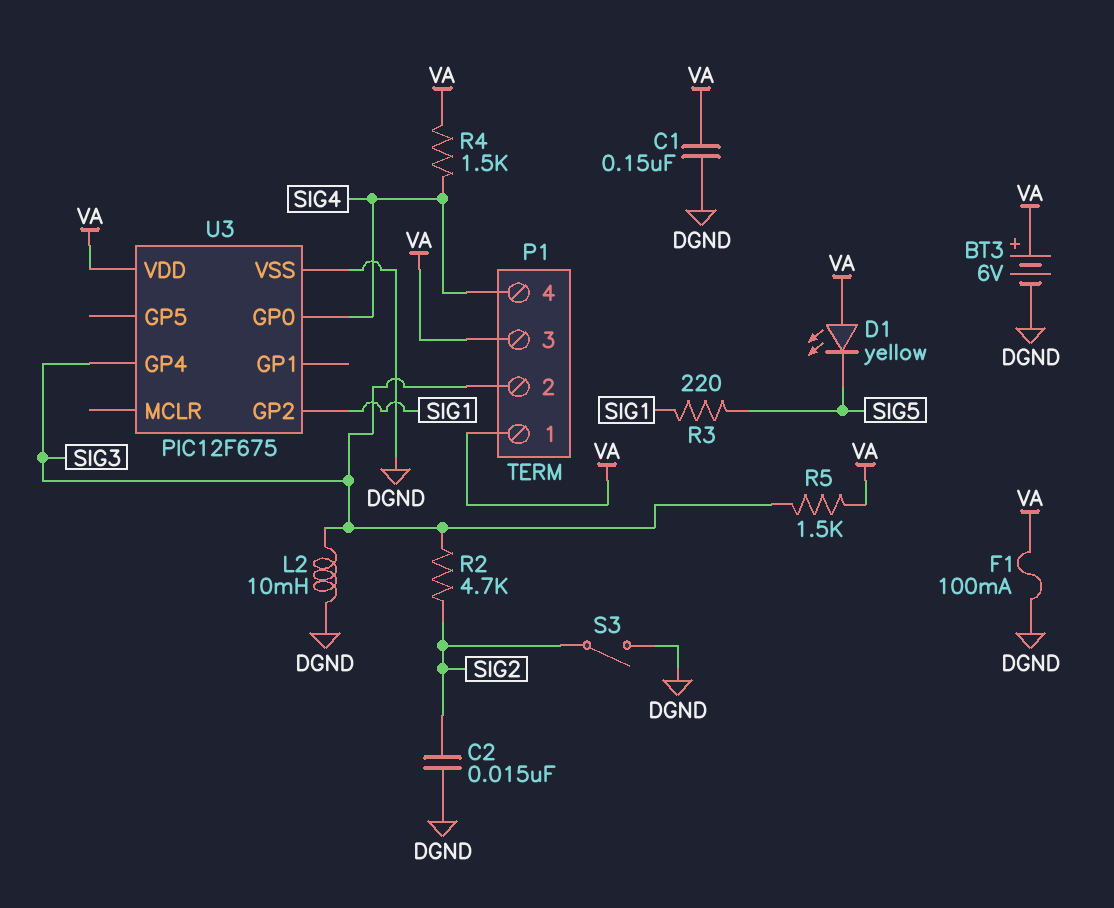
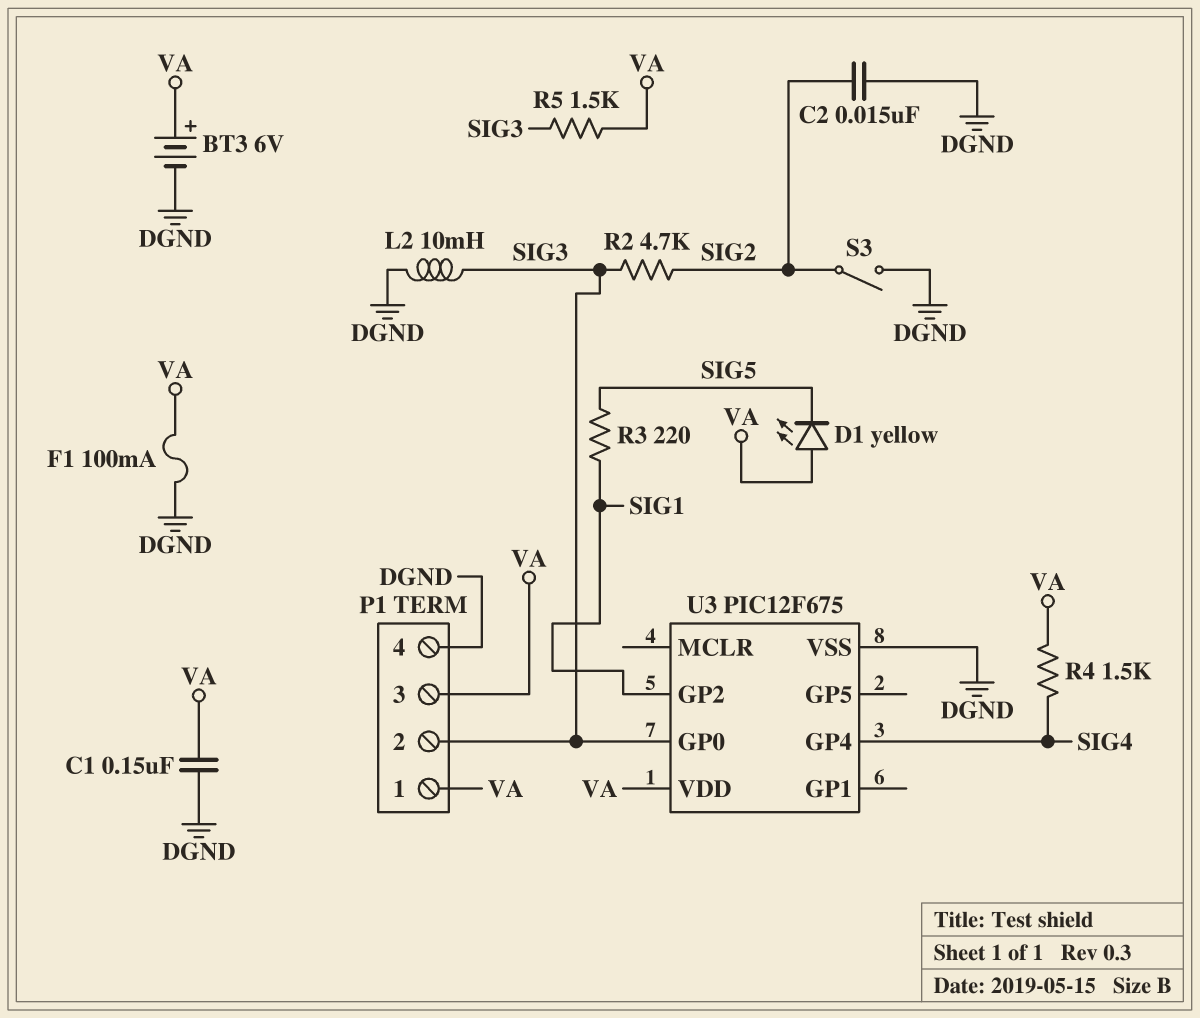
P1 pin 4: SIG4 -> DGND
U3 pin GP0: SIG4 -> SIG3
U3 pin GP4: SIG3 -> SIG4

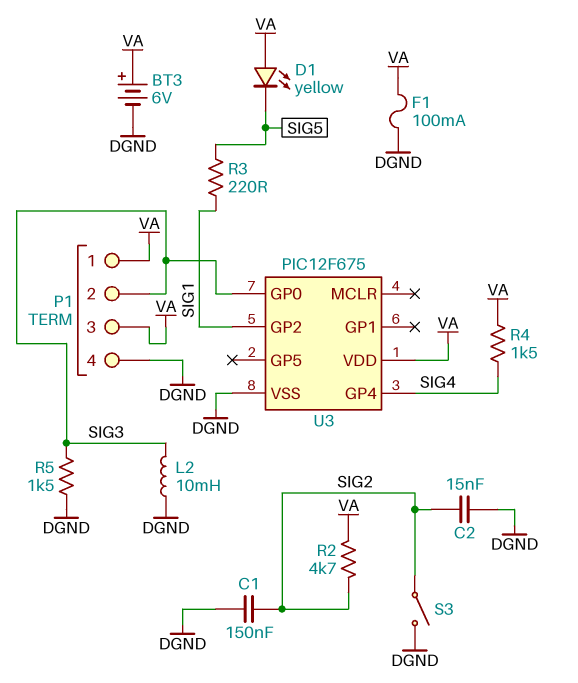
C1: 150nF (DGND, VA) -> 150nF (DGND, SIG2)
R2: 4.7k (SIG2, SIG3) -> 4.7k (SIG2, VA)
R5: 1.5k (SIG3, VA) -> 1.5k (DGND, SIG3)

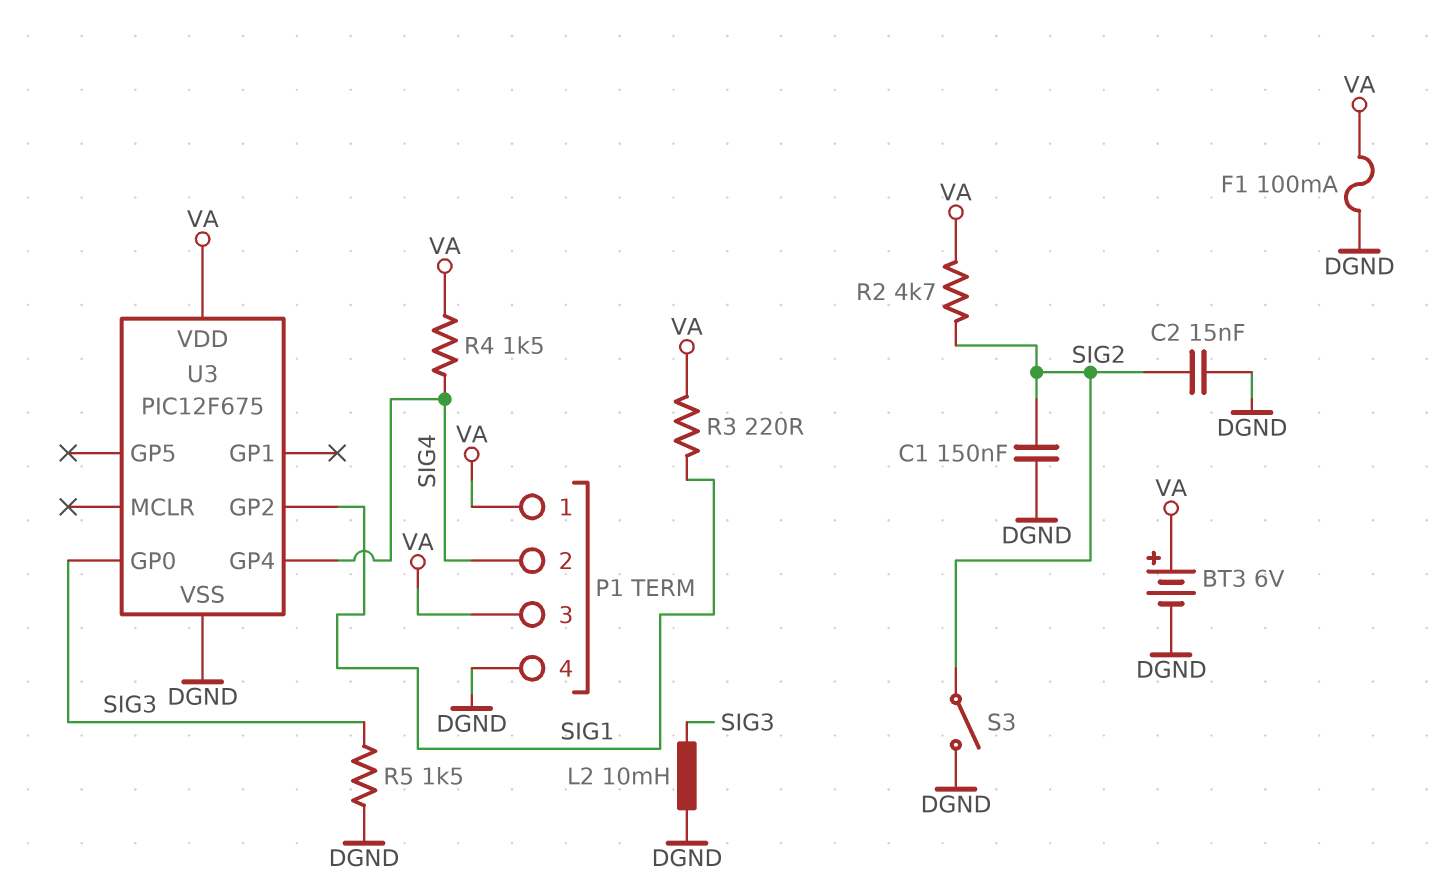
D1: LED yellow (A VA, K SIG5) -> none
P1 pin 2: SIG3 -> SIG4
R3: 220 (SIG1, SIG5) -> 220 (SIG1, VA)

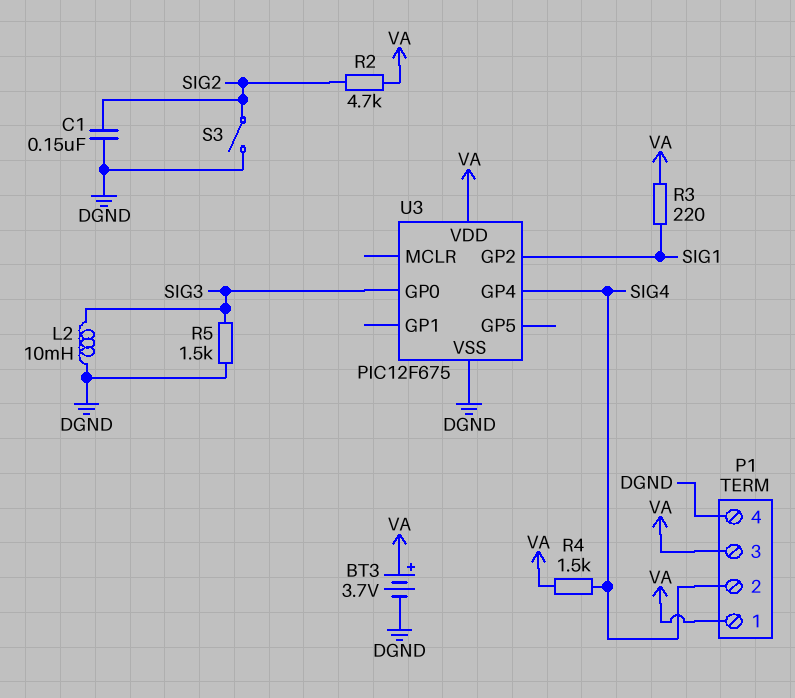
BT3: 6V (plus VA, minus DGND) -> 3.7V (plus VA, minus DGND)
C2: 15nF (DGND, SIG2) -> none
F1: 100mA (DGND, VA) -> none

